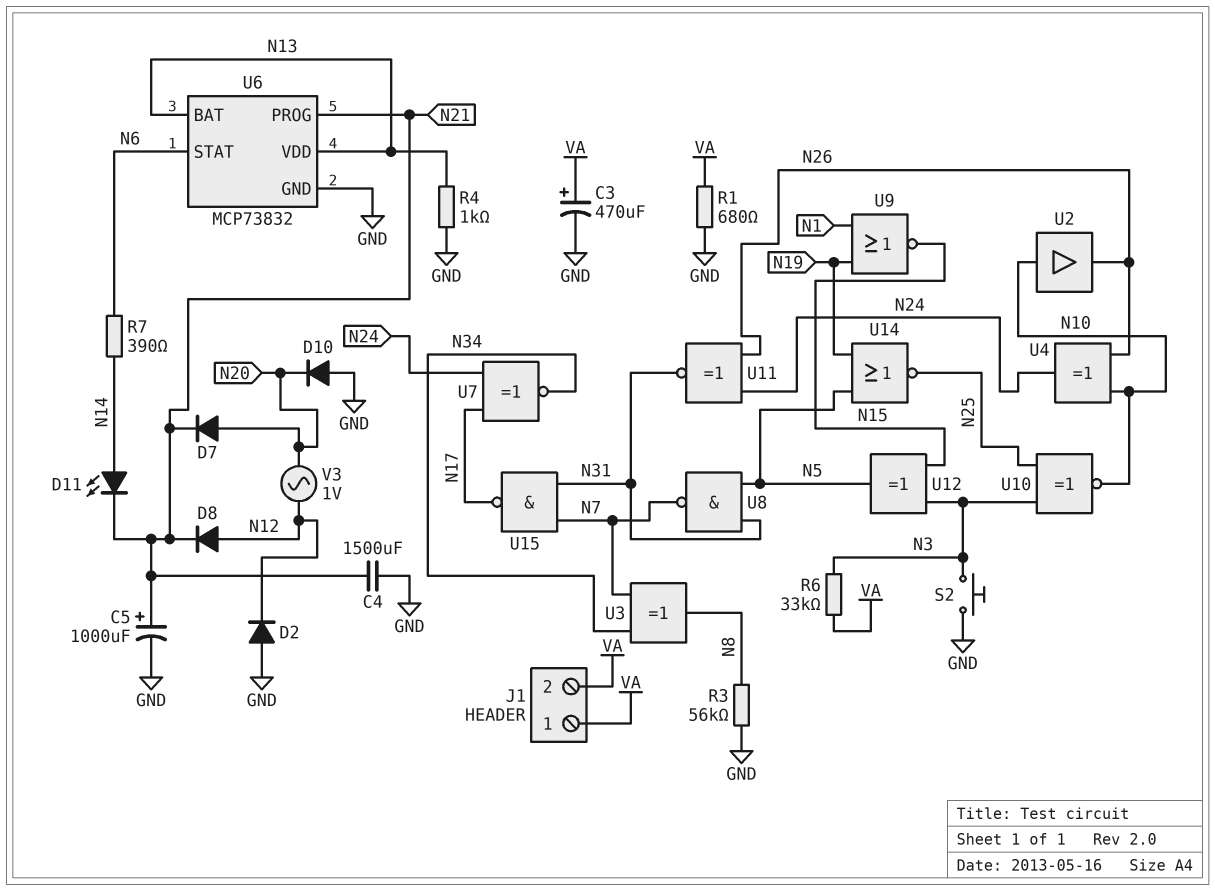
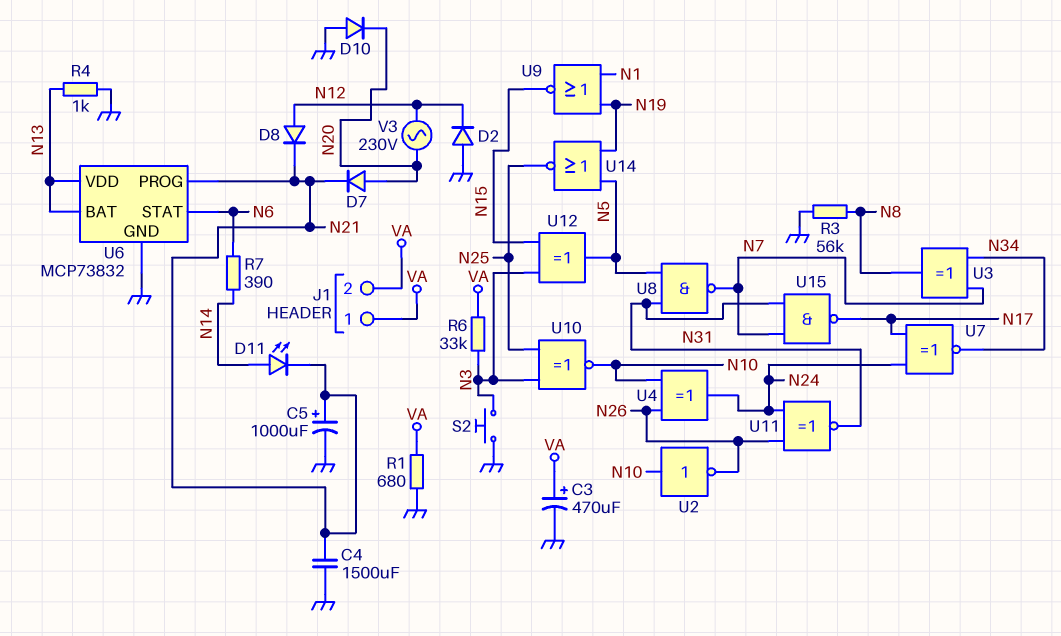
U2: buffer (in N10, out N26) -> NOT (in N10, out N26)
V3: AC 1V (N12, N20) -> AC 230V (N12, N20)

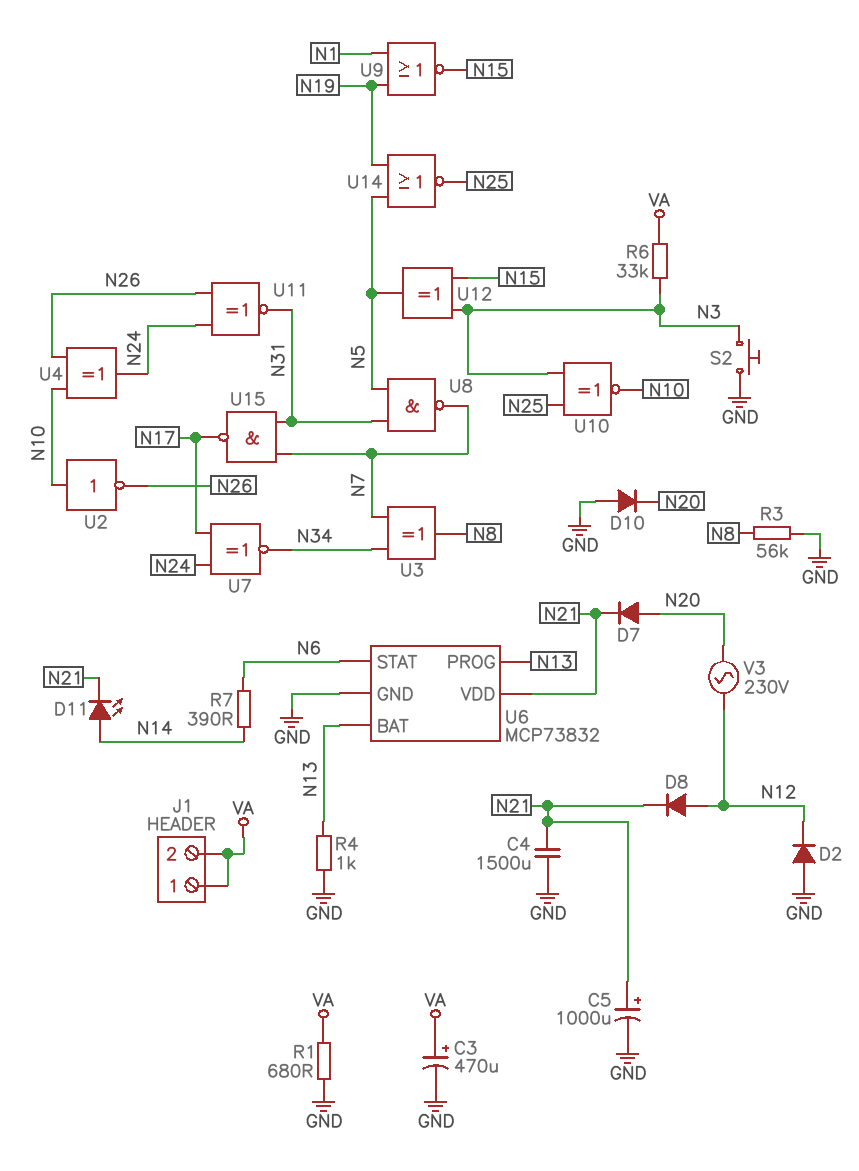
U6 pin PROG: N21 -> N13
U6 pin VDD: N13 -> N21

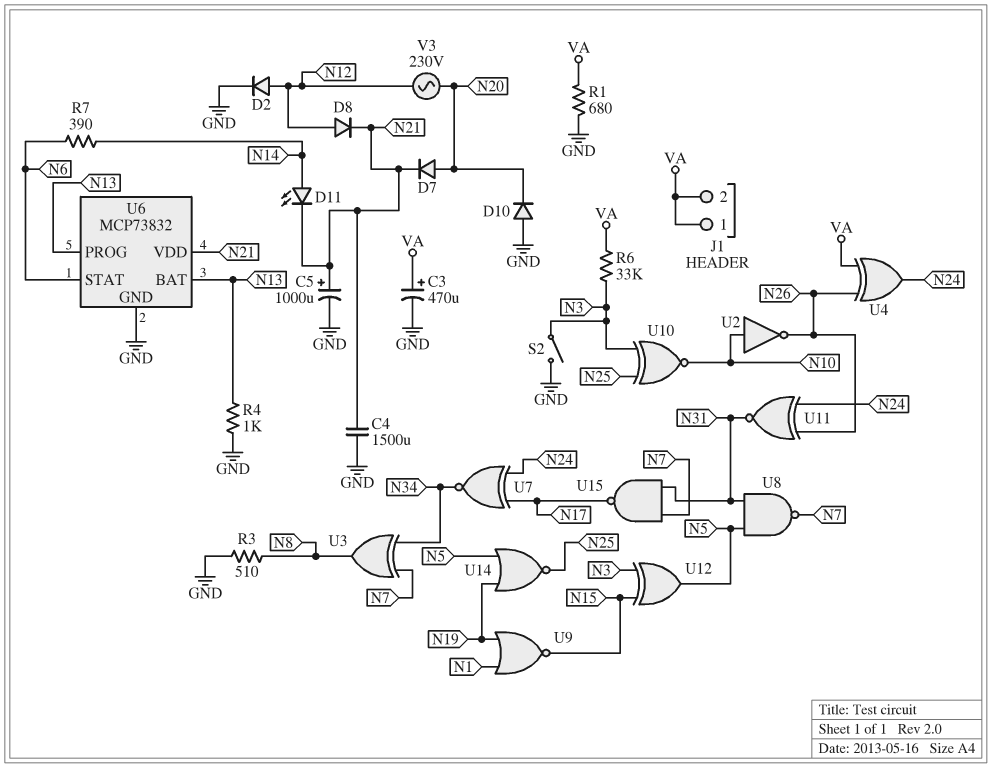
D2: diode (A GND, K N12) -> diode (A N12, K GND)
R3: 56k (GND, N8) -> 510 (GND, N8)
S2: button (GND, N3) -> switch (GND, N3)
U4: XOR (in N10, in N26, out N24) -> XOR (in N26, in VA, out N24)

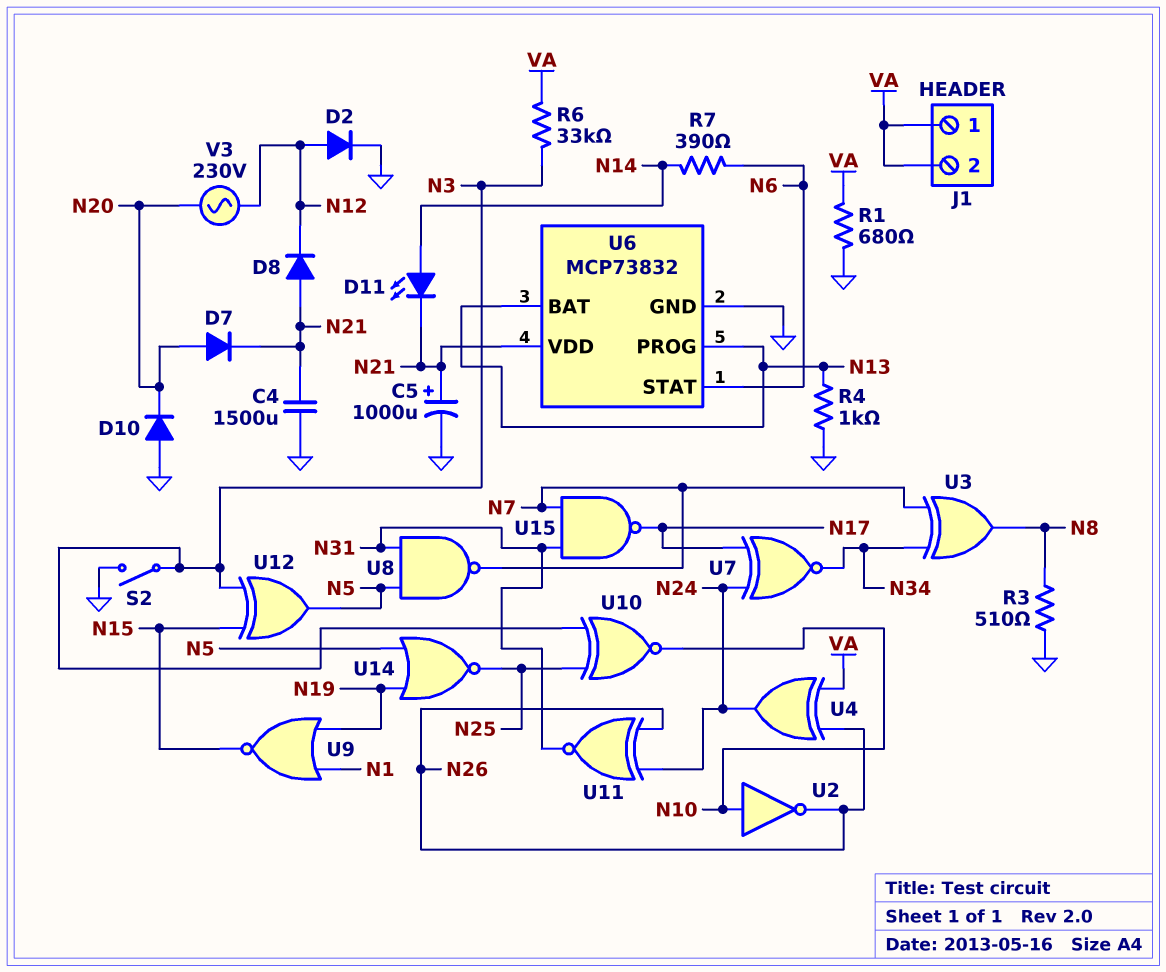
C3: 470uF (plus VA, minus GND) -> none
D8: diode (A N12, K N21) -> diode (A N21, K N12)

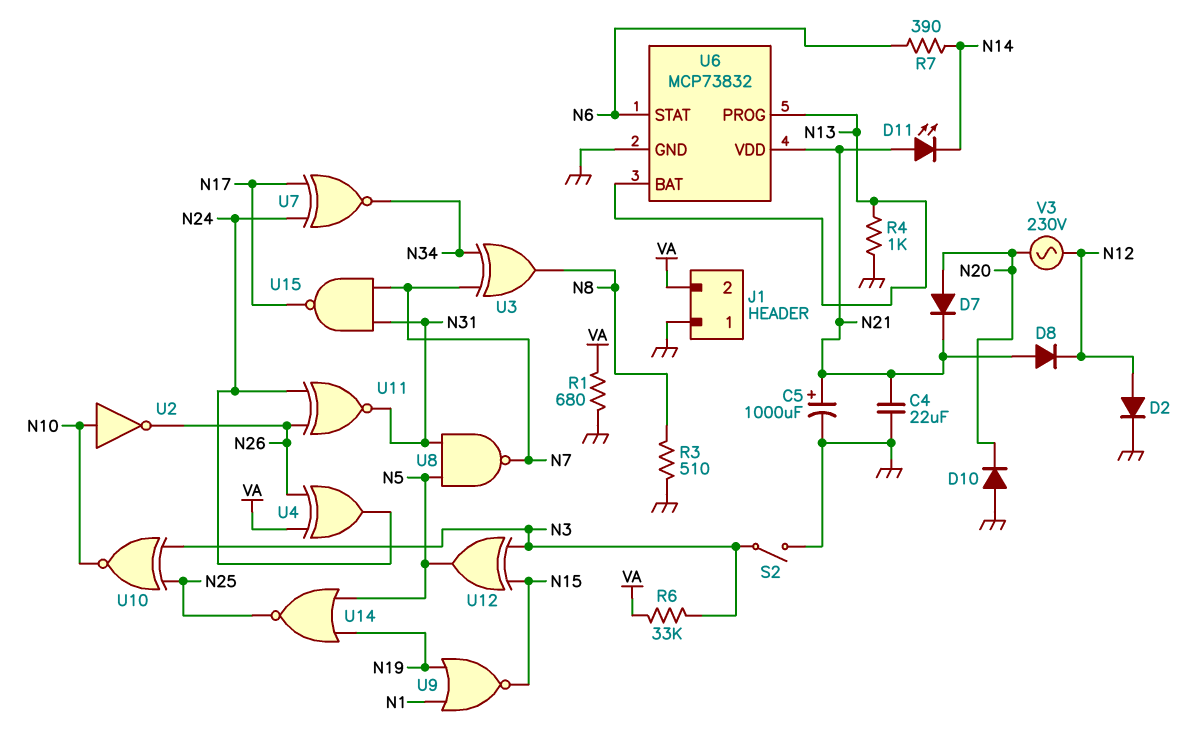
C4: 1500uF (GND, N21) -> 22uF (GND, N21)
D11: LED (A N14, K N21) -> LED (A N21, K N14)
J1 pin 1: VA -> GND

